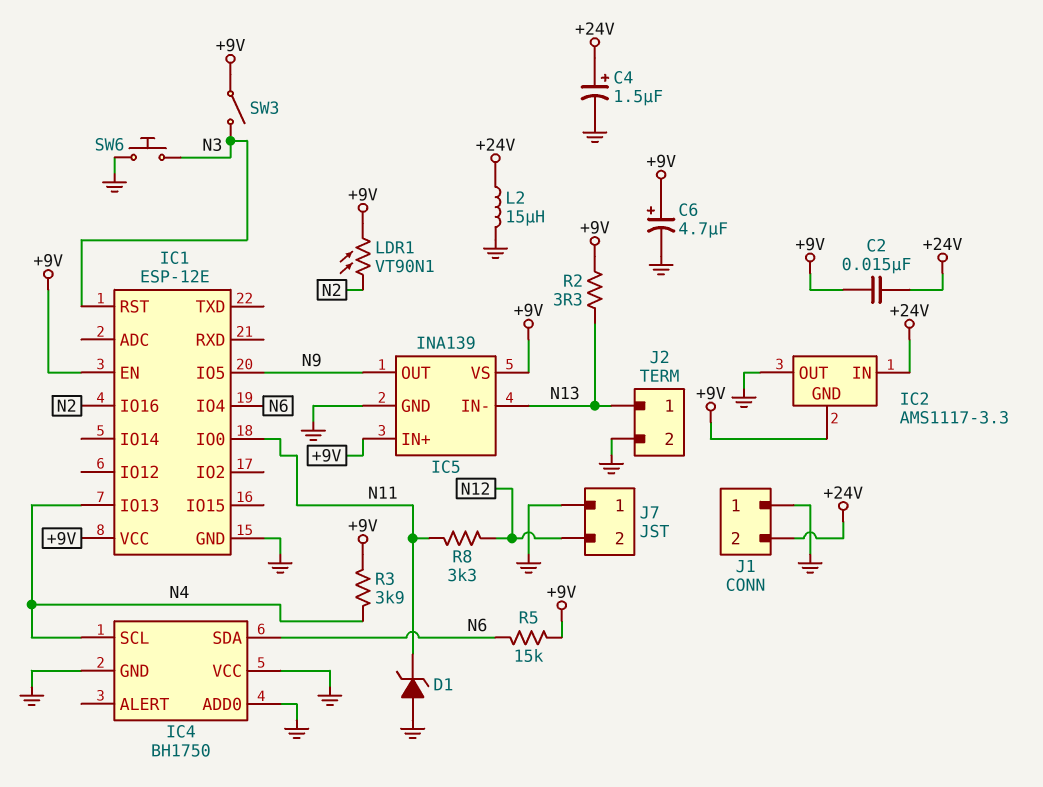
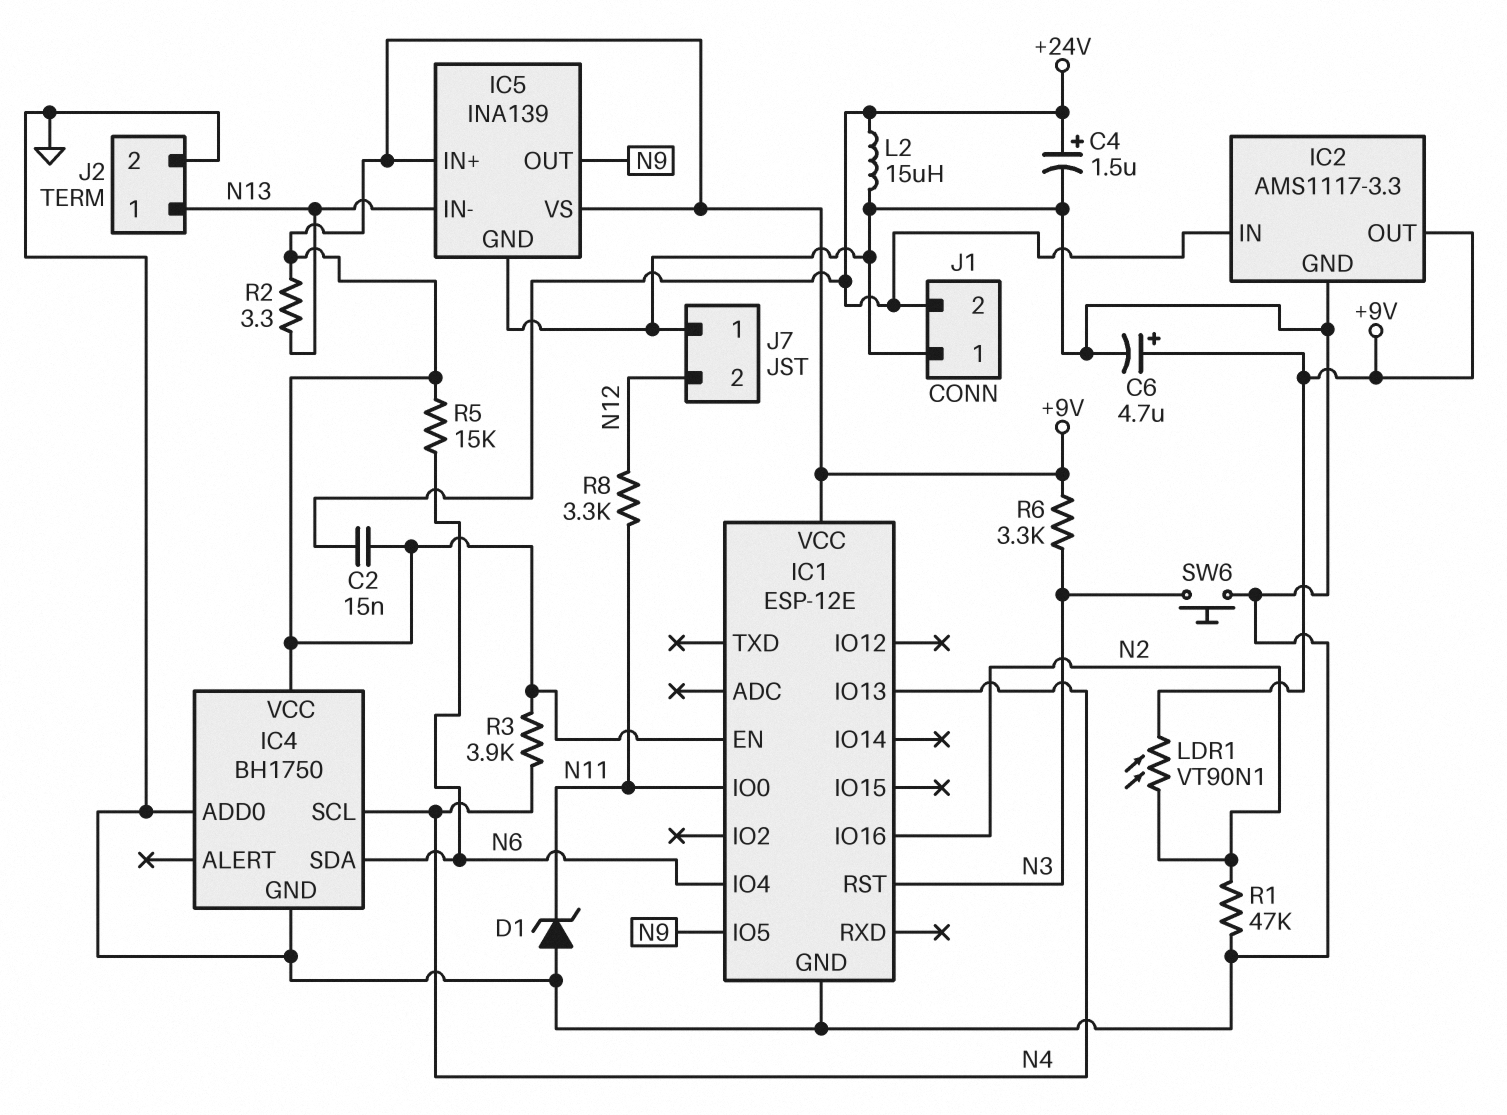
IC2 pin GND: +9V -> GND
IC2 pin OUT: GND -> +9V
IC4 pin VCC: GND -> +9V
R1: none -> 47k (GND, N2)
R6: none -> 3.3k (+9V, N3)
SW3: switch (+9V, N3) -> none

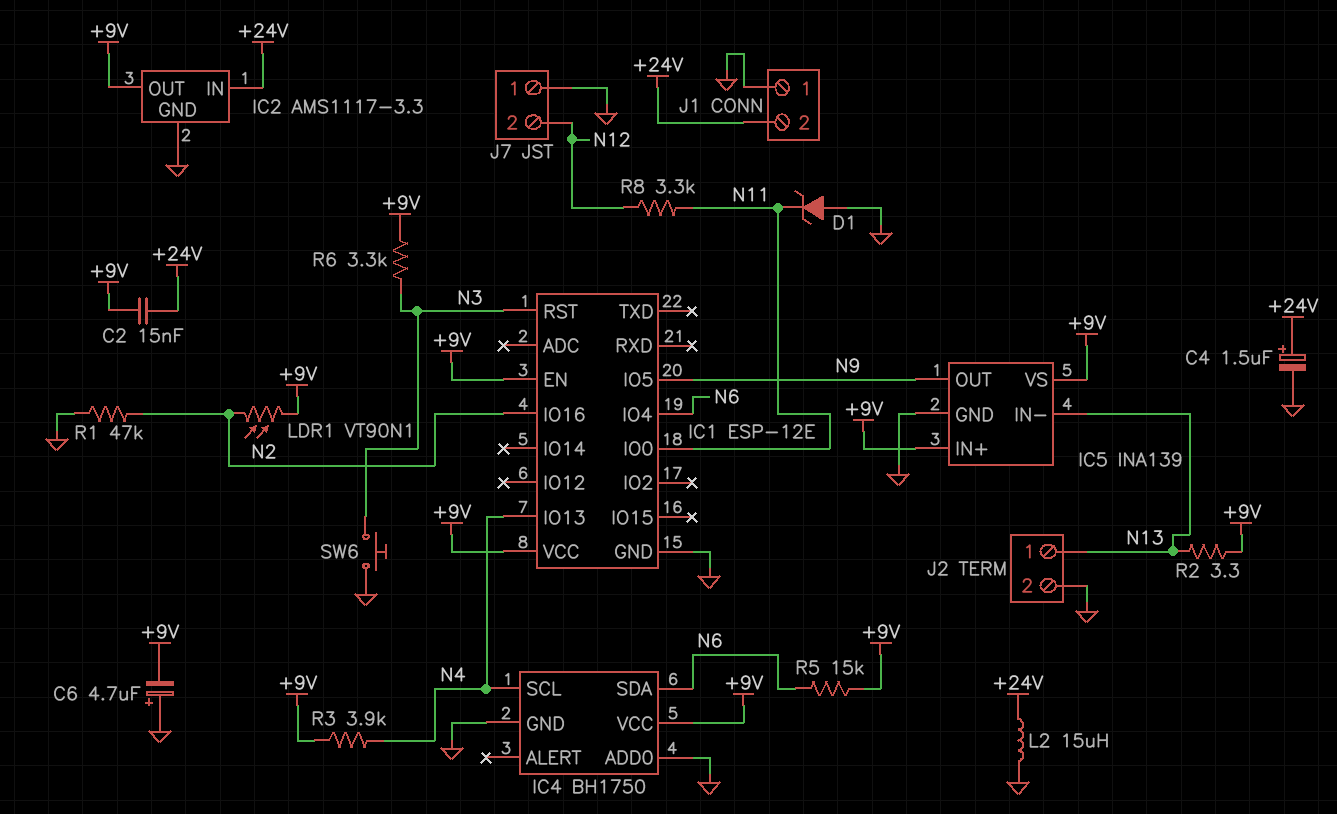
C6: 4.7uF (plus +9V, minus GND) -> 4.7uF (plus GND, minus +9V)

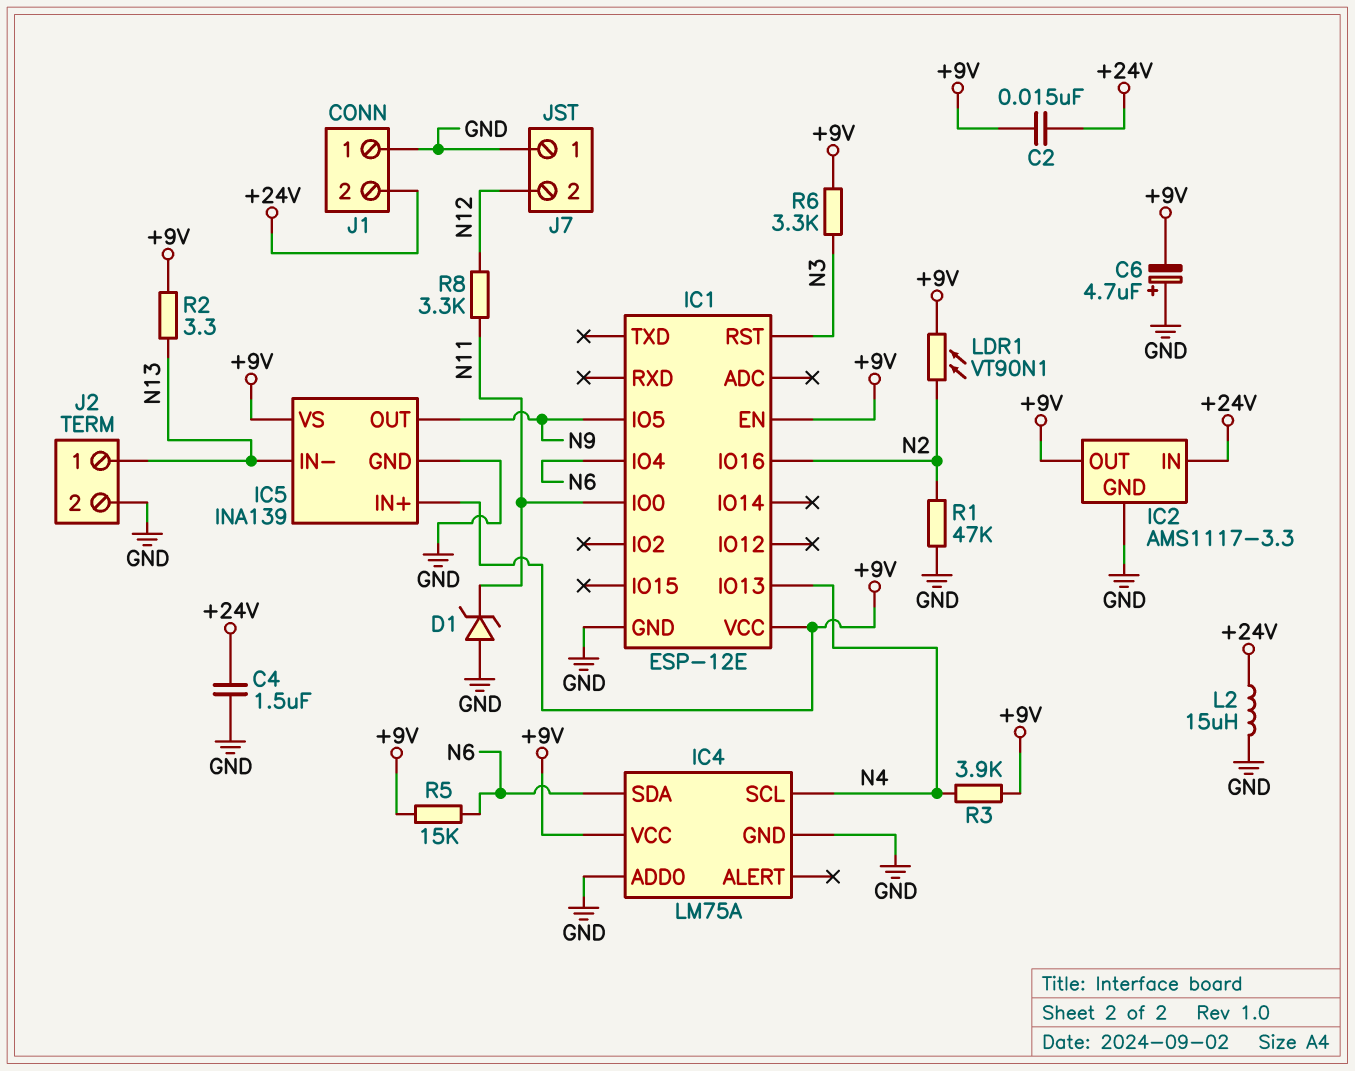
C4: 1.5uF (plus +24V, minus GND) -> 1.5uF (+24V, GND)
IC4: BH1750 -> LM75A
SW6: button (GND, N3) -> none

